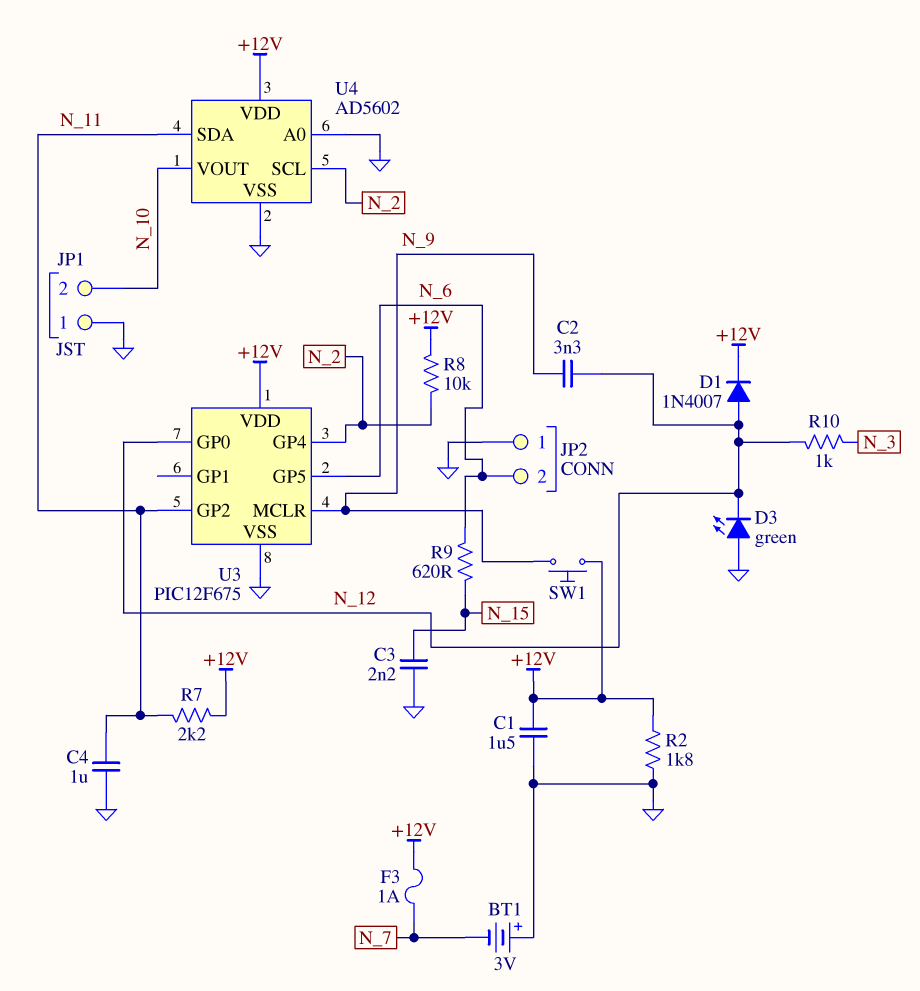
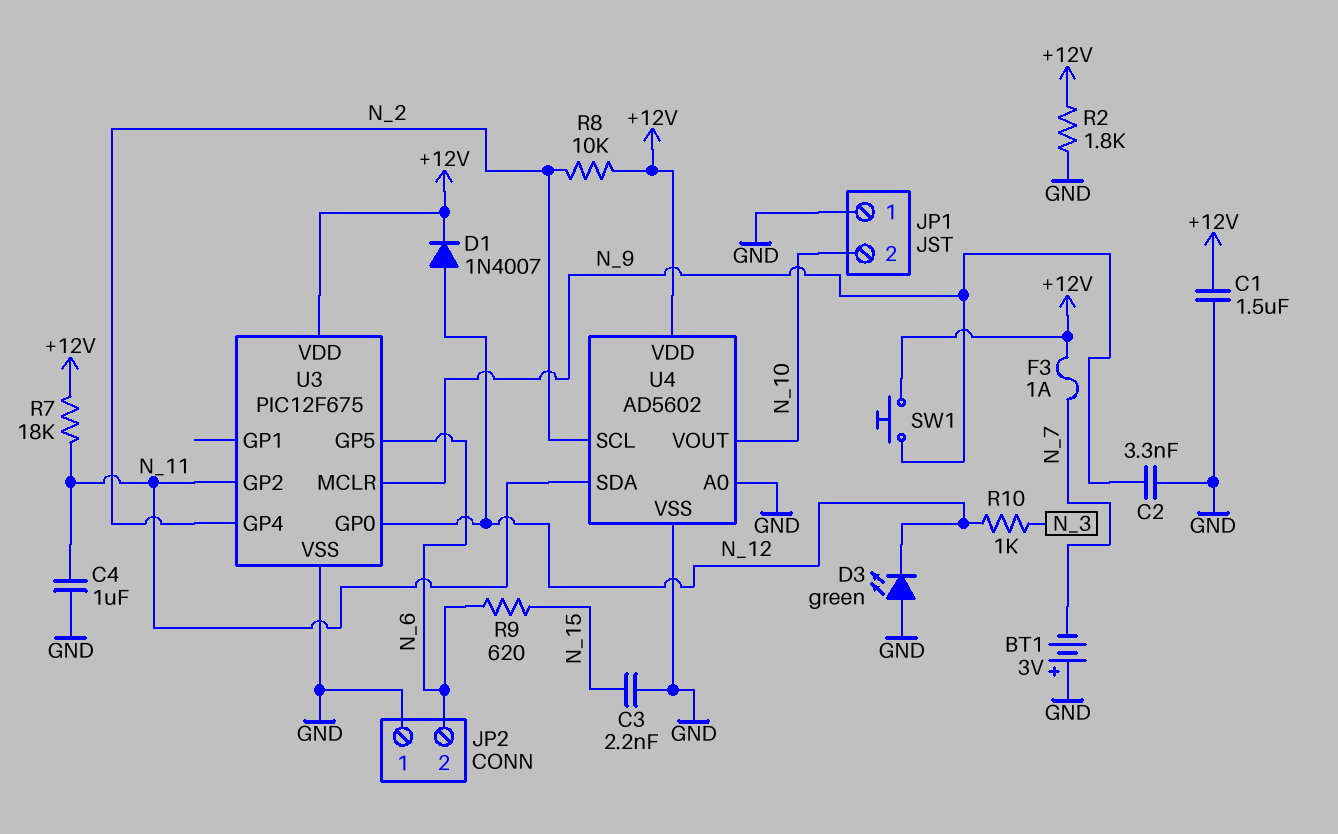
C2: 3.3nF (N_9, N_12) -> 3.3nF (GND, N_9)
R7: 2.2k (+12V, N_11) -> 18k (+12V, N_11)

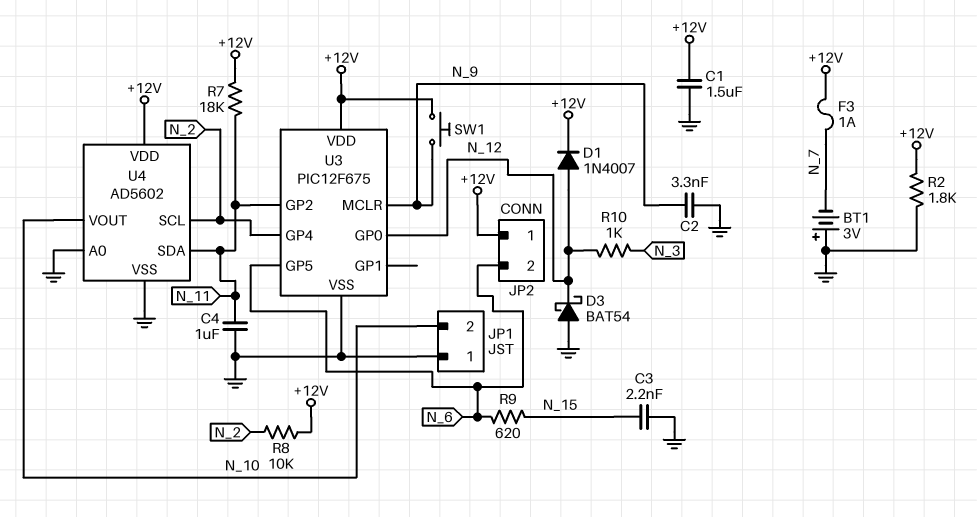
D3: LED green (A GND, K N_12) -> schottky BAT54 (A GND, K N_12)
JP2 pin 1: GND -> +12V

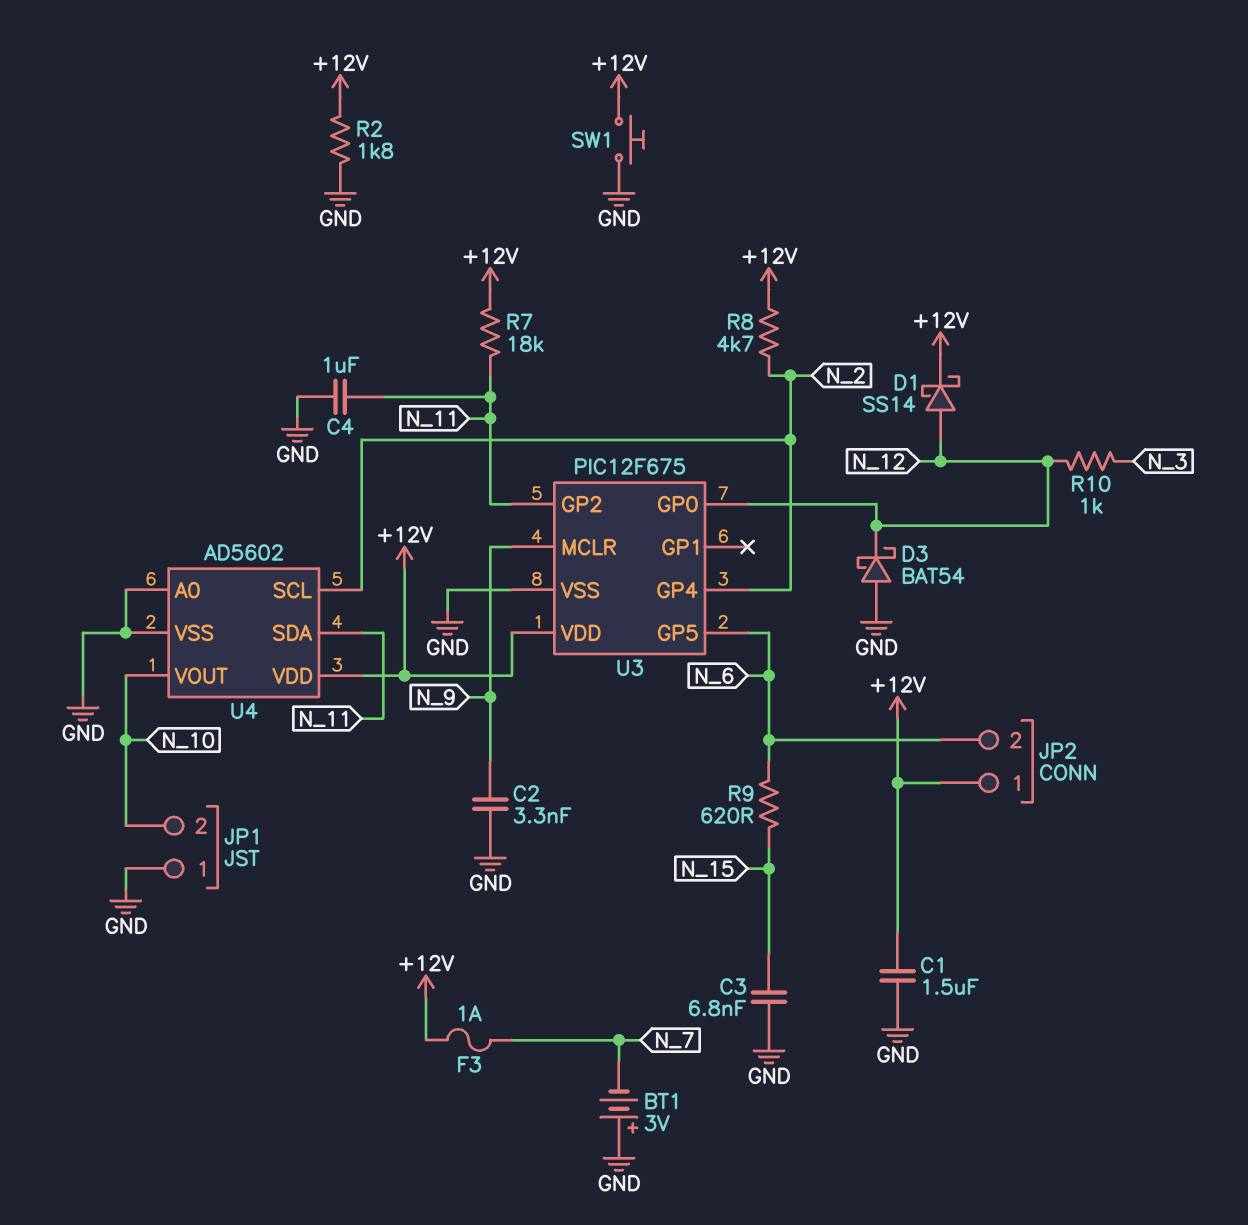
C3: 2.2nF (GND, N_15) -> 6.8nF (GND, N_15)
D1: diode 1N4007 (A N_12, K +12V) -> schottky SS14 (A N_12, K +12V)
R8: 10k (+12V, N_2) -> 4.7k (+12V, N_2)
SW1: button (+12V, N_9) -> button (+12V, GND)

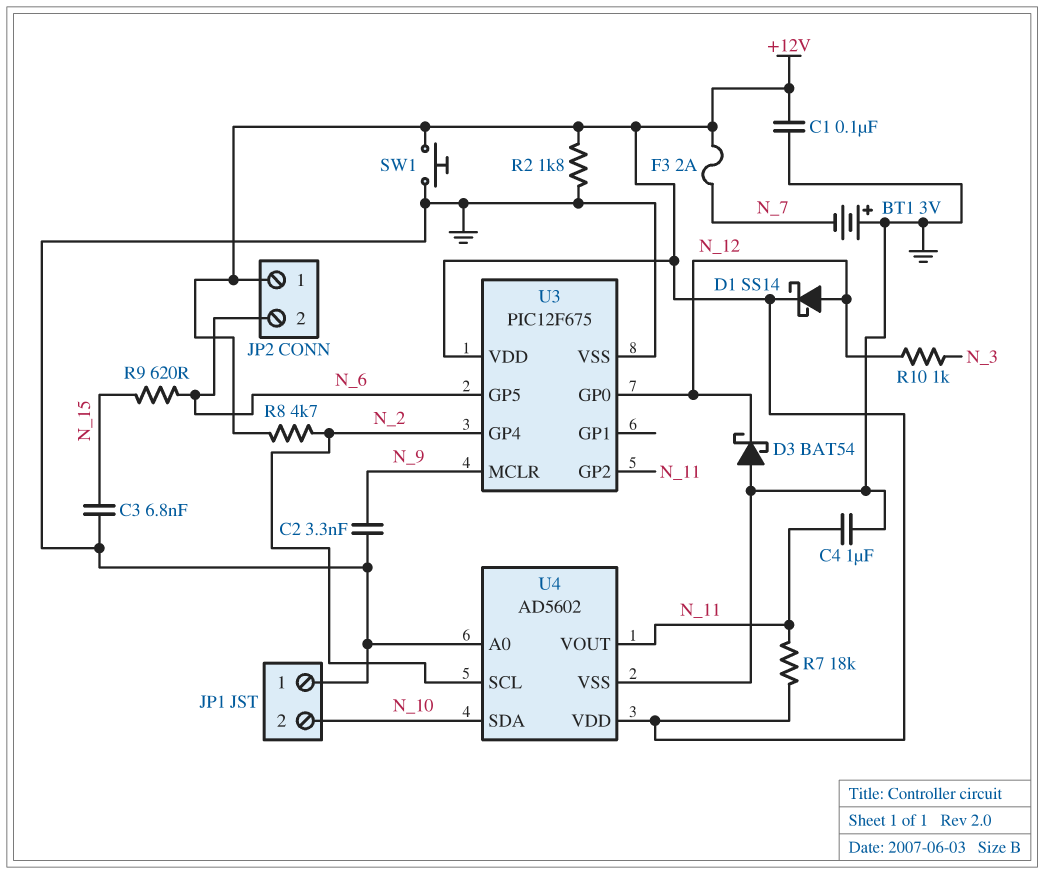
C1: 1.5uF (+12V, GND) -> 100nF (+12V, GND)
F3: 1A (+12V, N_7) -> 2A (+12V, N_7)
U4 pin SDA: N_11 -> N_10
U4 pin VOUT: N_10 -> N_11

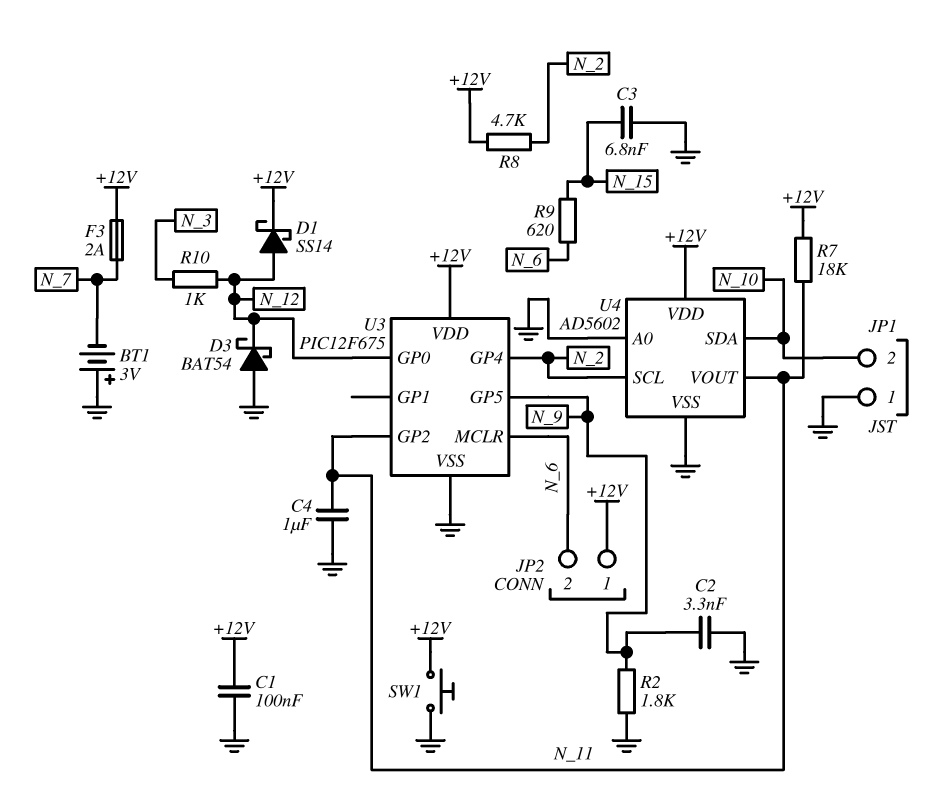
R2: 1.8k (+12V, GND) -> 1.8k (GND, N_9)
U3 pin GP5: N_6 -> N_9
U3 pin MCLR: N_9 -> N_6

